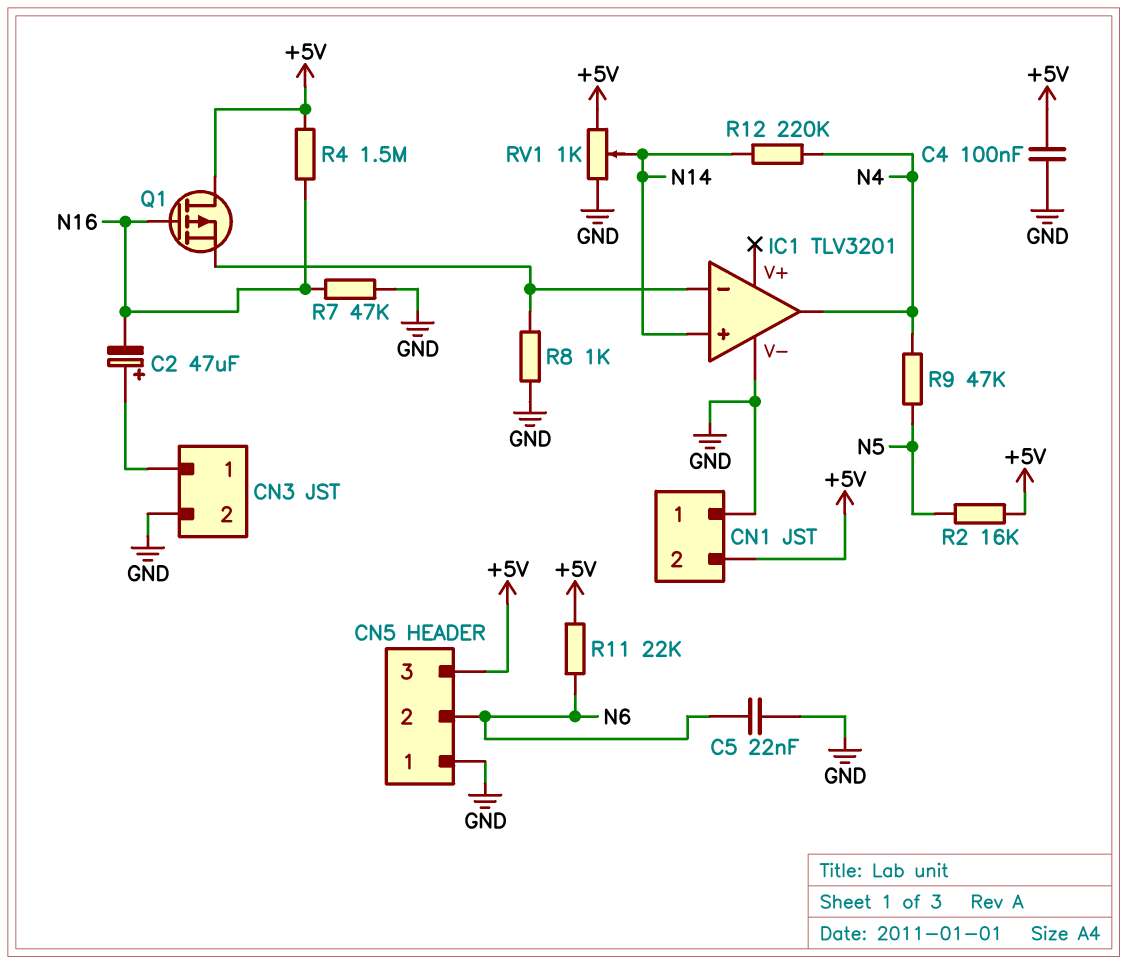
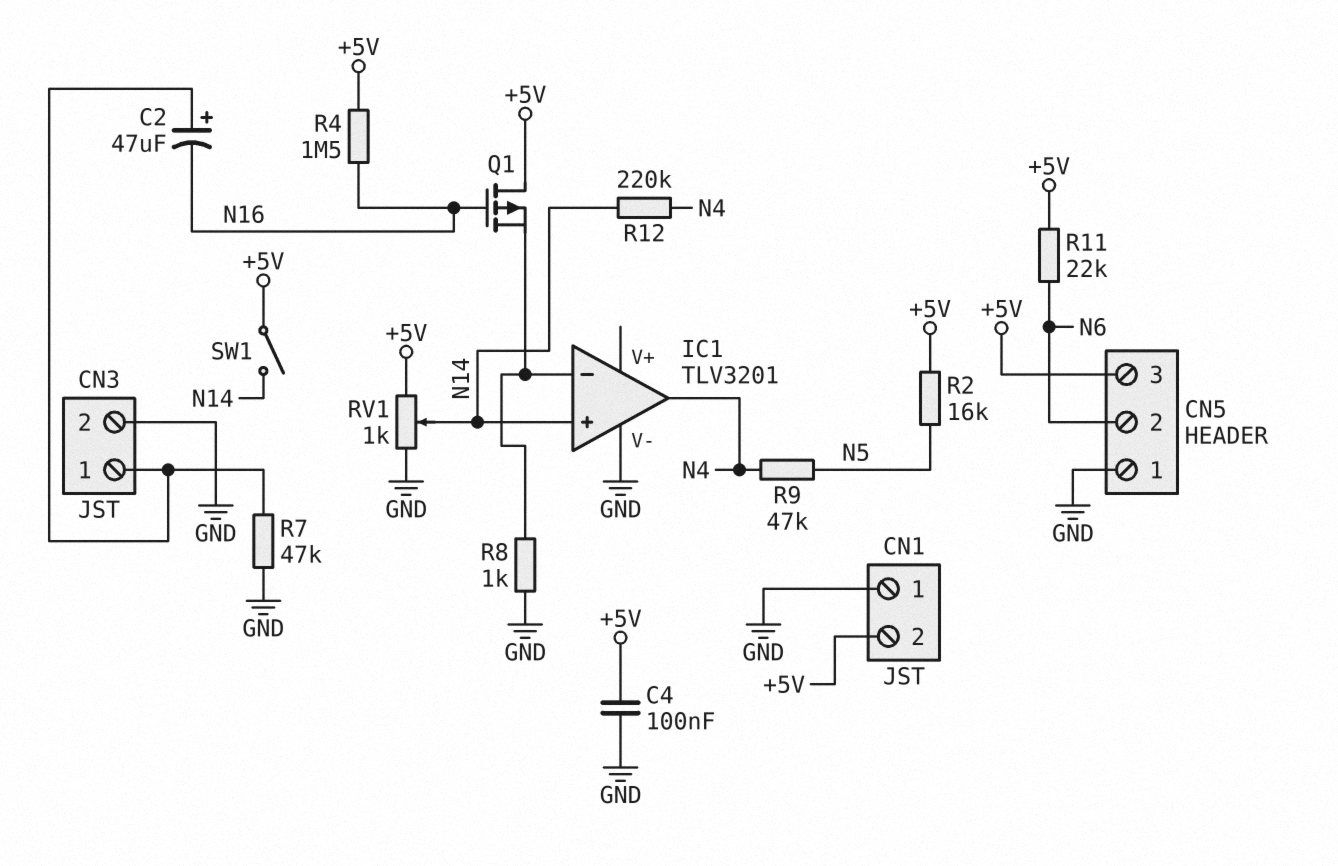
C5: 22nF (GND, N6) -> none
R7: 47k (GND, N16) -> 47k (CN3/1, GND)
SW1: none -> switch (+5V, N14)

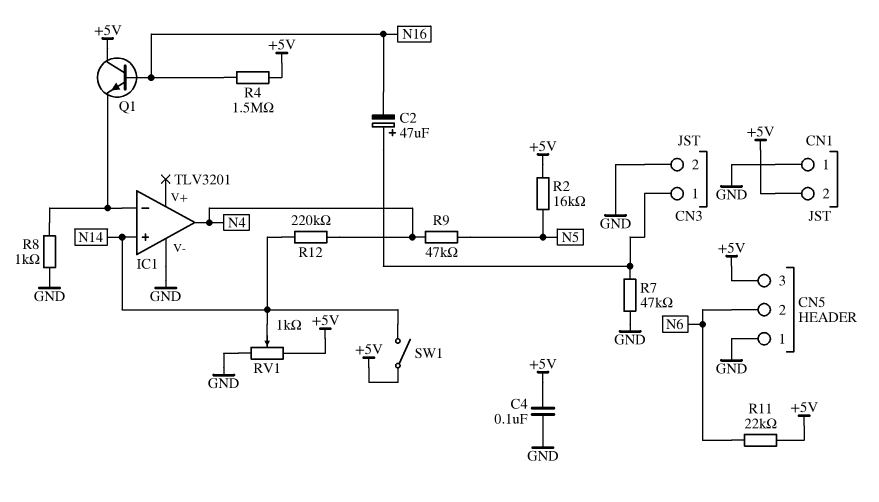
Q1: PMOS (G N16, D +5V, S IC1/in-) -> NPN (B N16, C +5V, E IC1/in-)

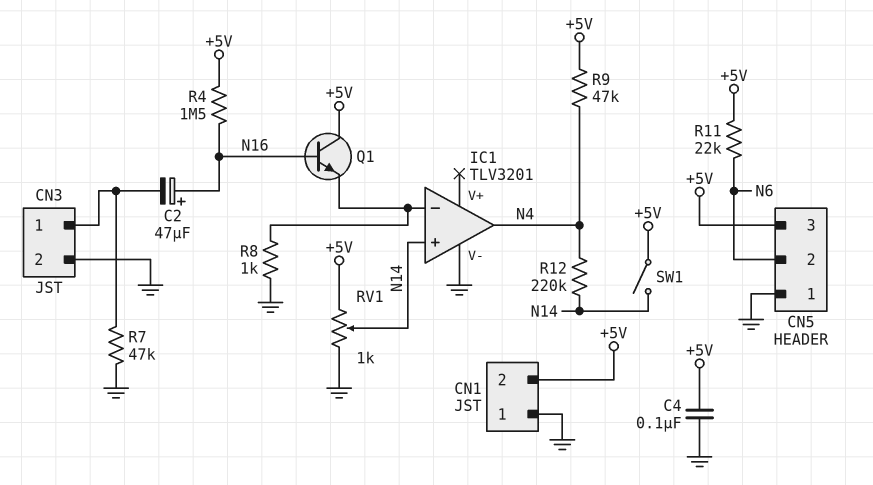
C2: 47uF (plus CN3/1, minus N16) -> 47uF (plus N16, minus CN3/1)
R2: 16k (+5V, N5) -> none
R9: 47k (N4, N5) -> 47k (+5V, N4)

